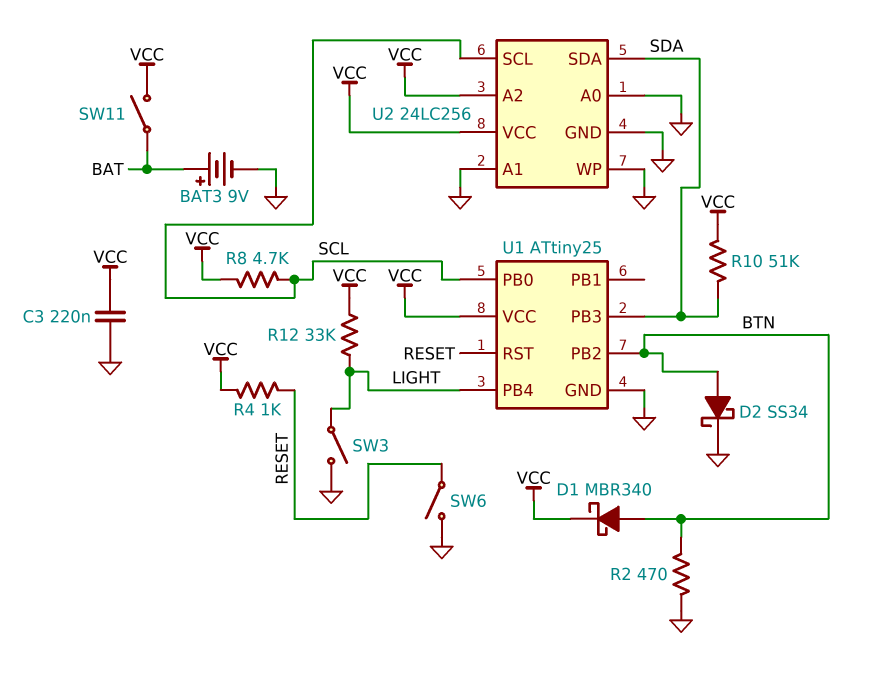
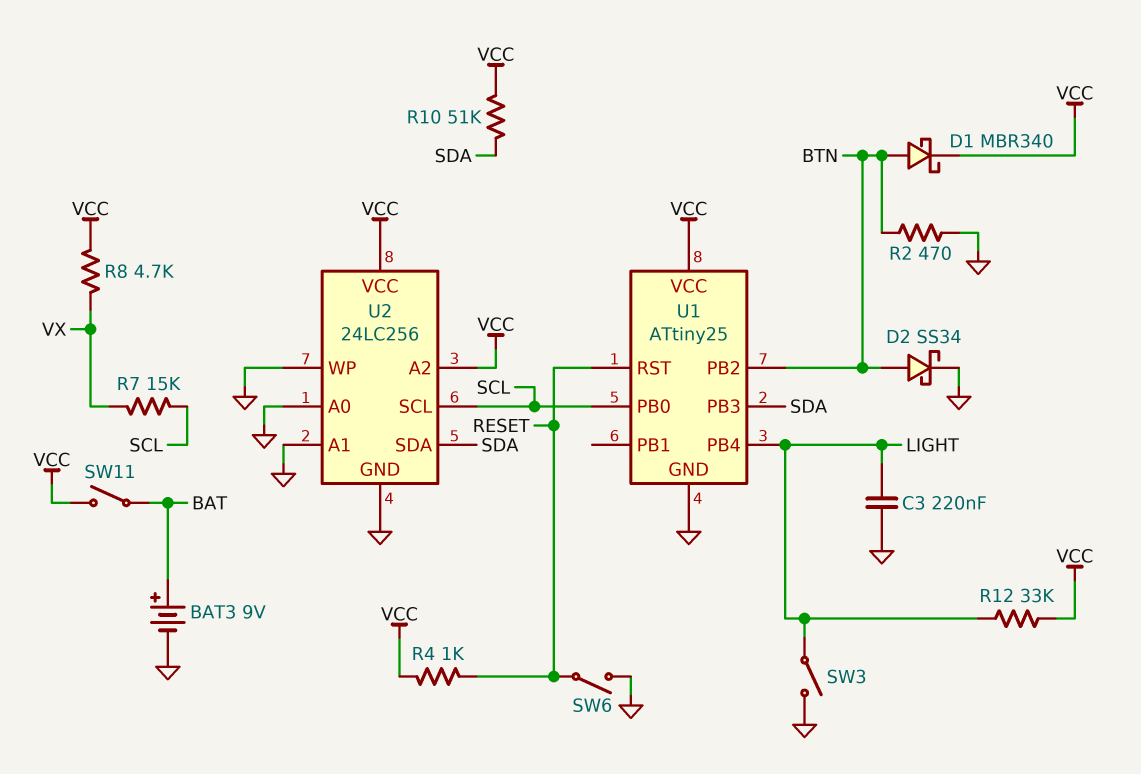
C3: 220nF (GND, VCC) -> 220nF (GND, LIGHT)
R7: none -> 15k (SCL, VX)
R8: 4.7k (SCL, VCC) -> 4.7k (VCC, VX)

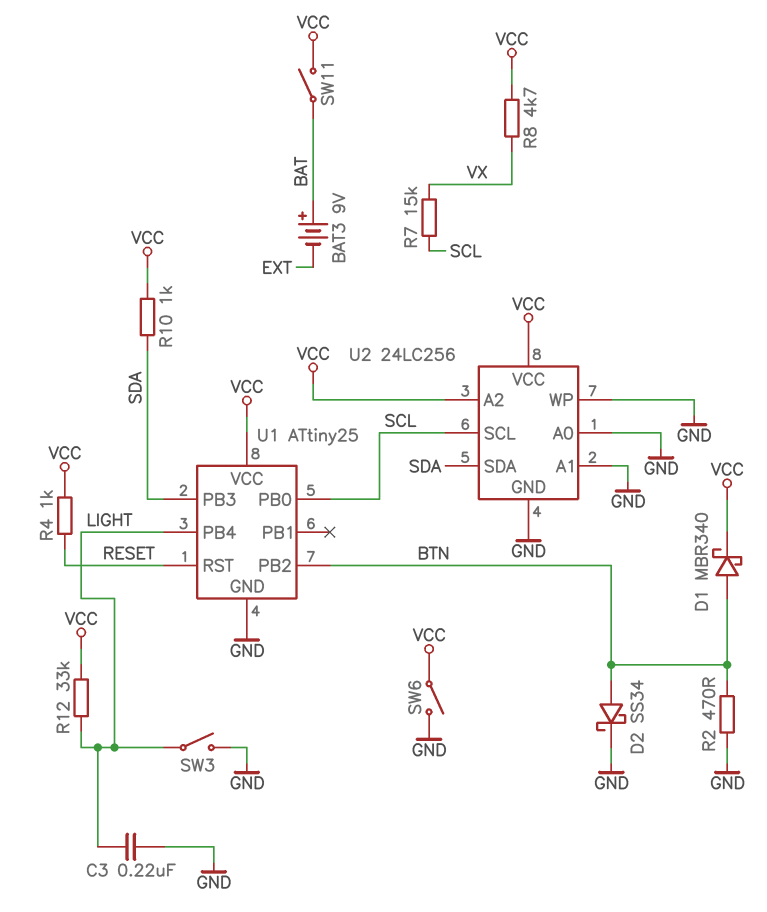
BAT3: 9V (plus BAT, minus GND) -> 9V (plus BAT, minus EXT)
R10: 51k (SDA, VCC) -> 1k (SDA, VCC)
SW6: switch (GND, RESET) -> switch (GND, VCC)

